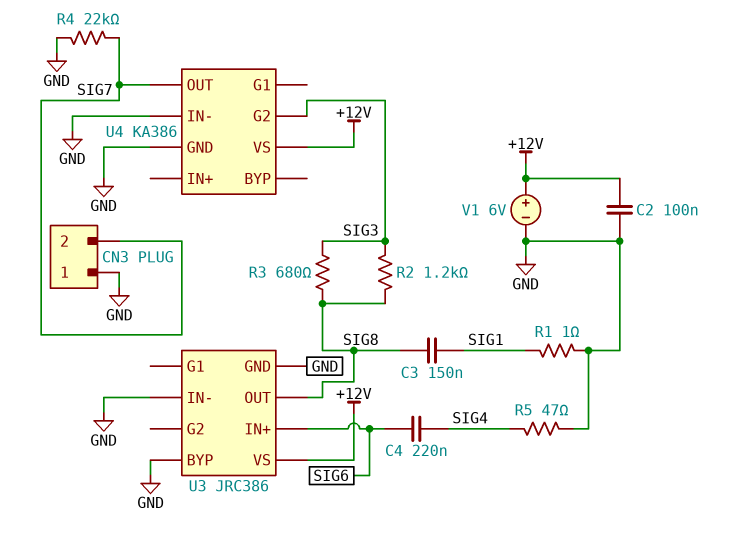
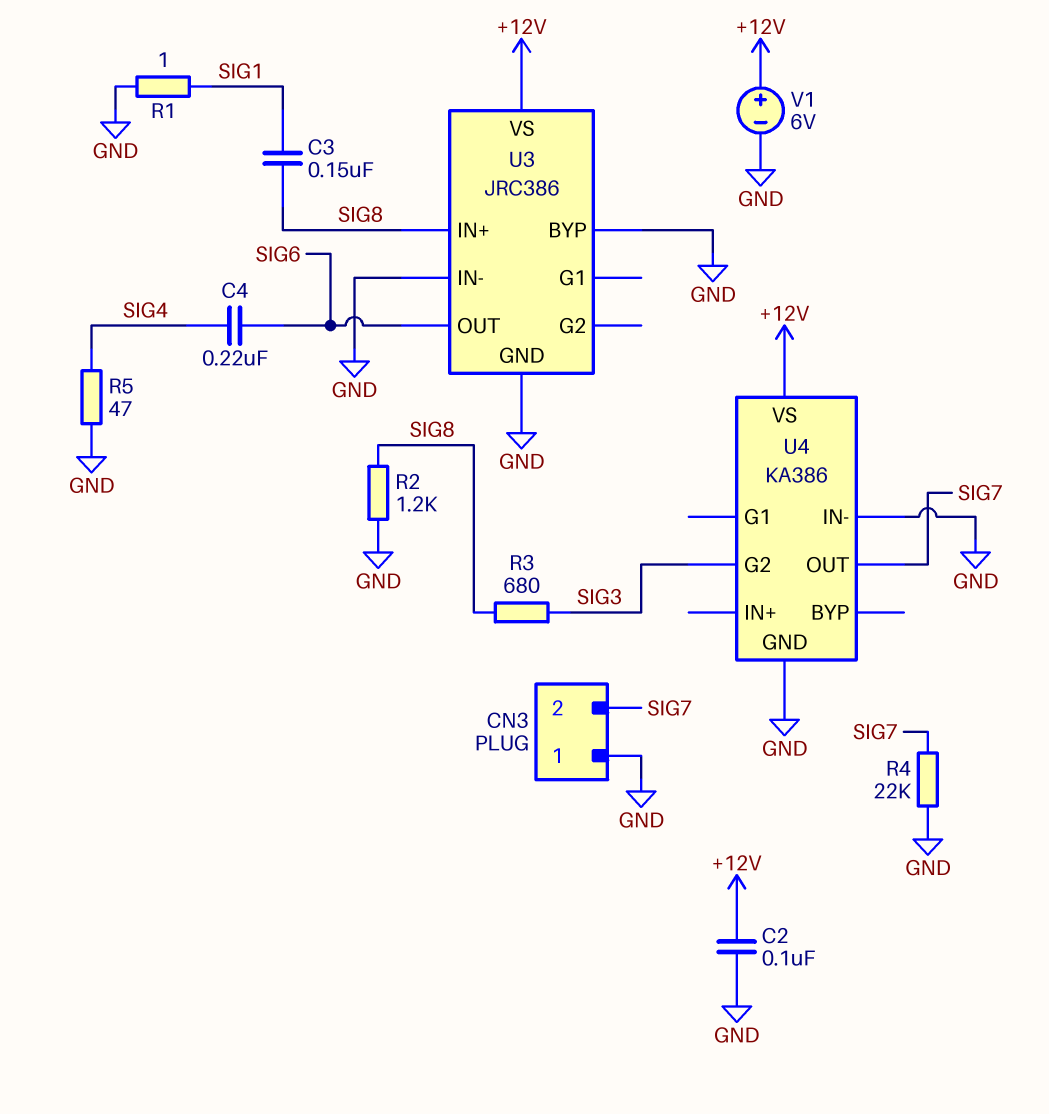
R2: 1.2k (SIG3, SIG8) -> 1.2k (GND, SIG8)
U3 pin IN+: SIG6 -> SIG8
U3 pin OUT: SIG8 -> SIG6

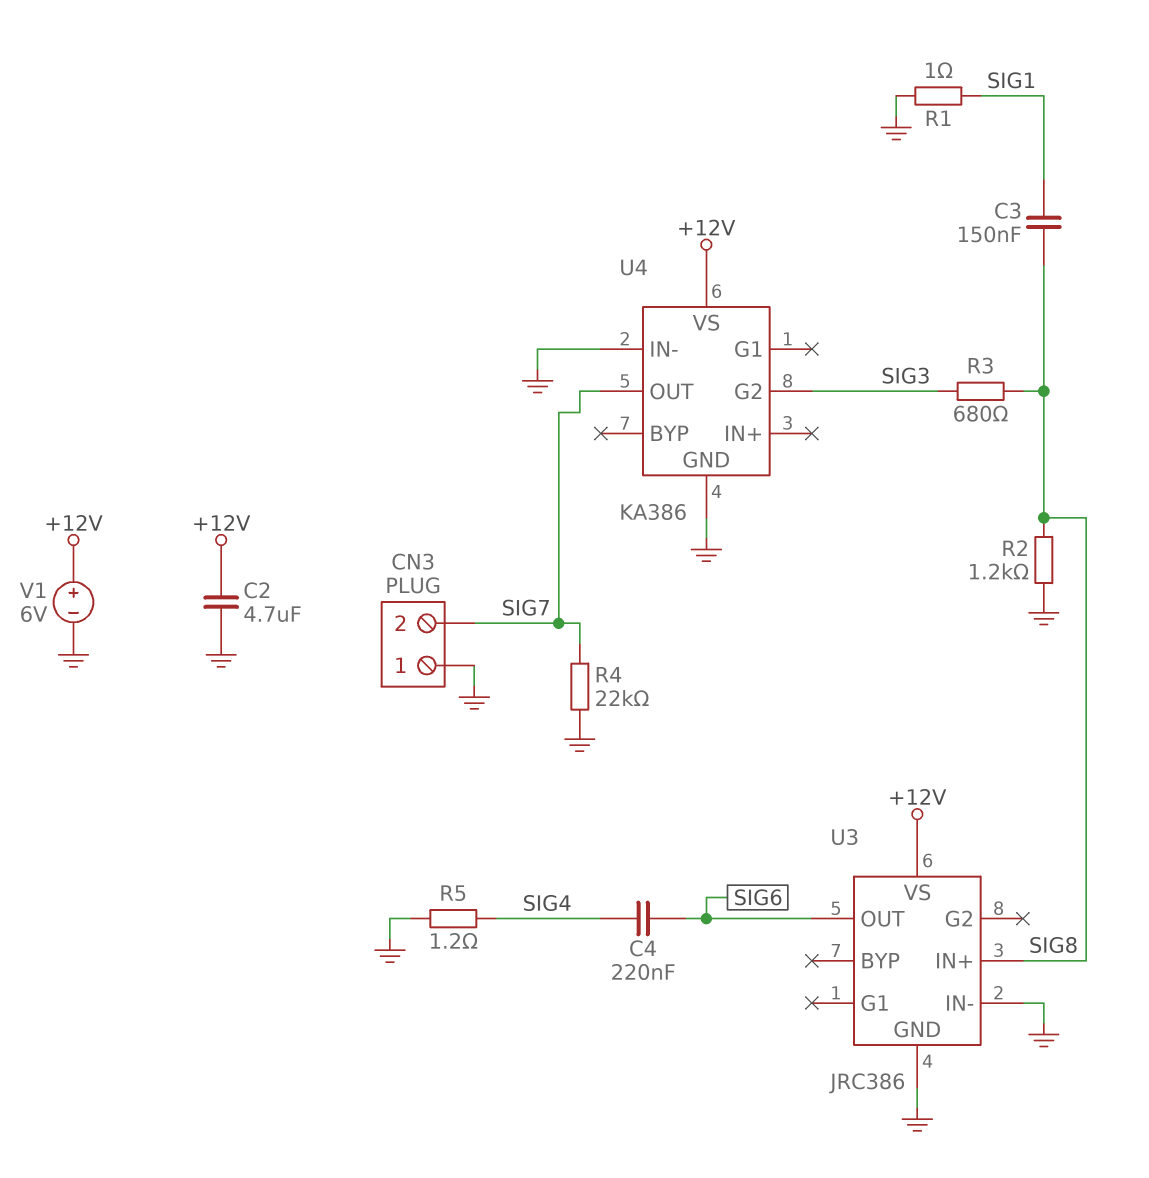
C2: 100nF (+12V, GND) -> 4.7uF (+12V, GND)
R5: 47 (GND, SIG4) -> 1.2 (GND, SIG4)
U3 pin BYP: GND -> none

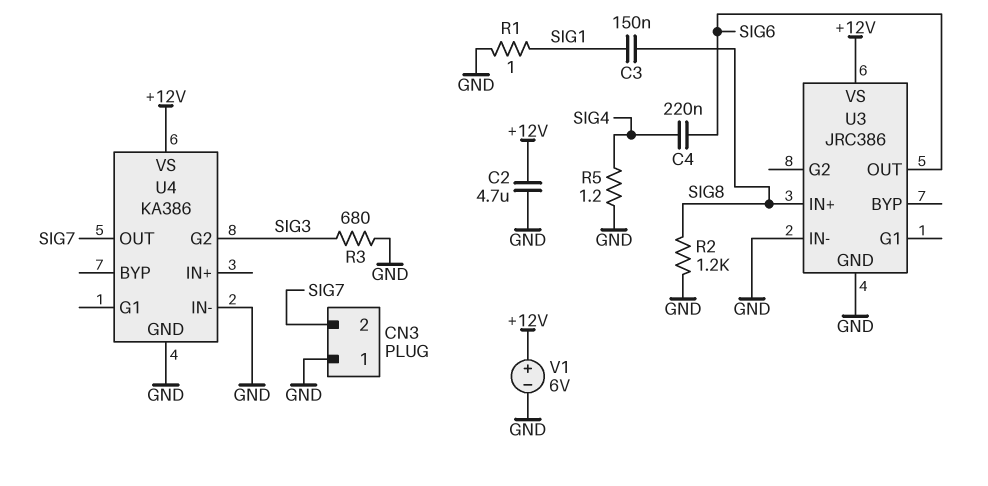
R3: 680 (SIG3, SIG8) -> 680 (GND, SIG3)
R4: 22k (GND, SIG7) -> none

